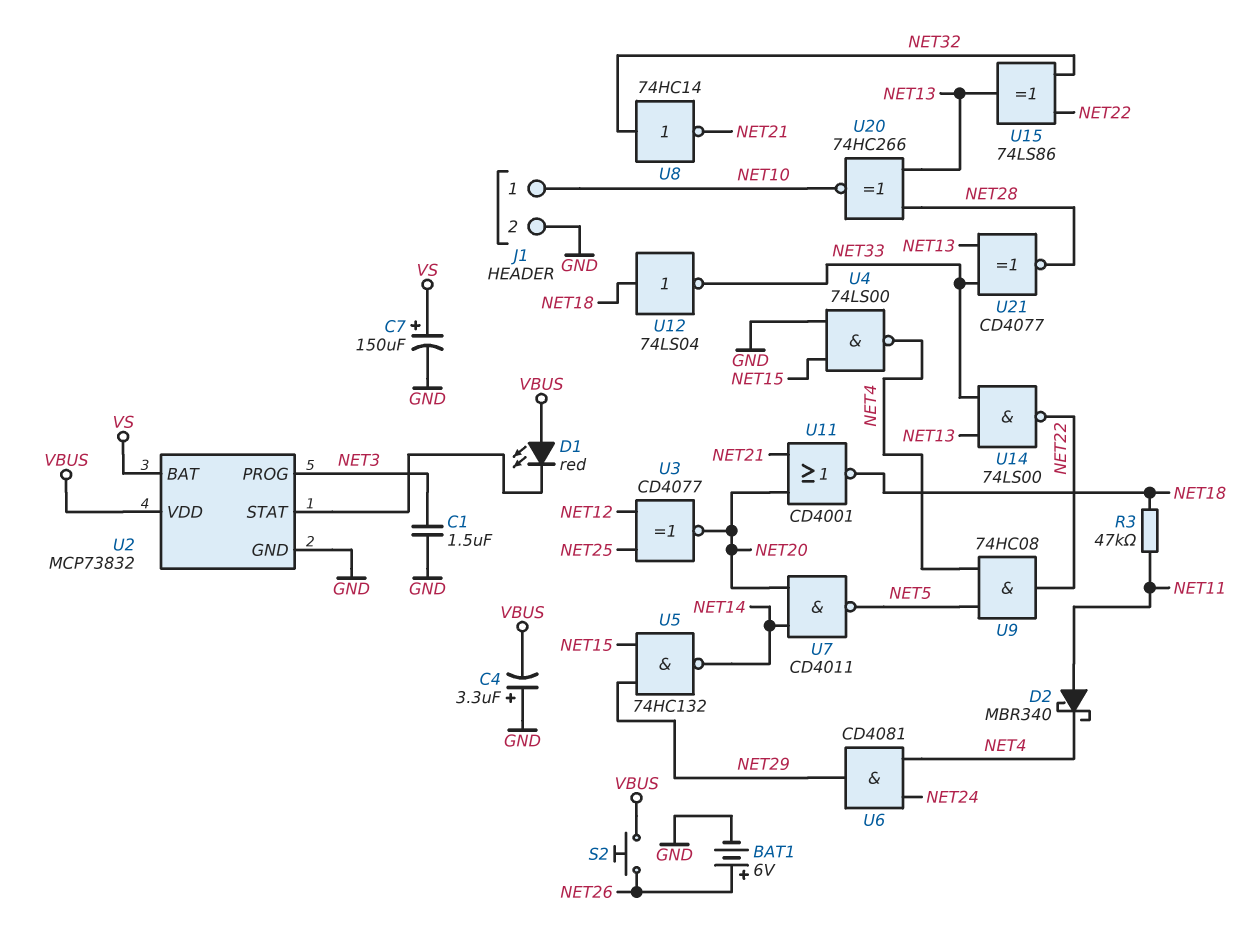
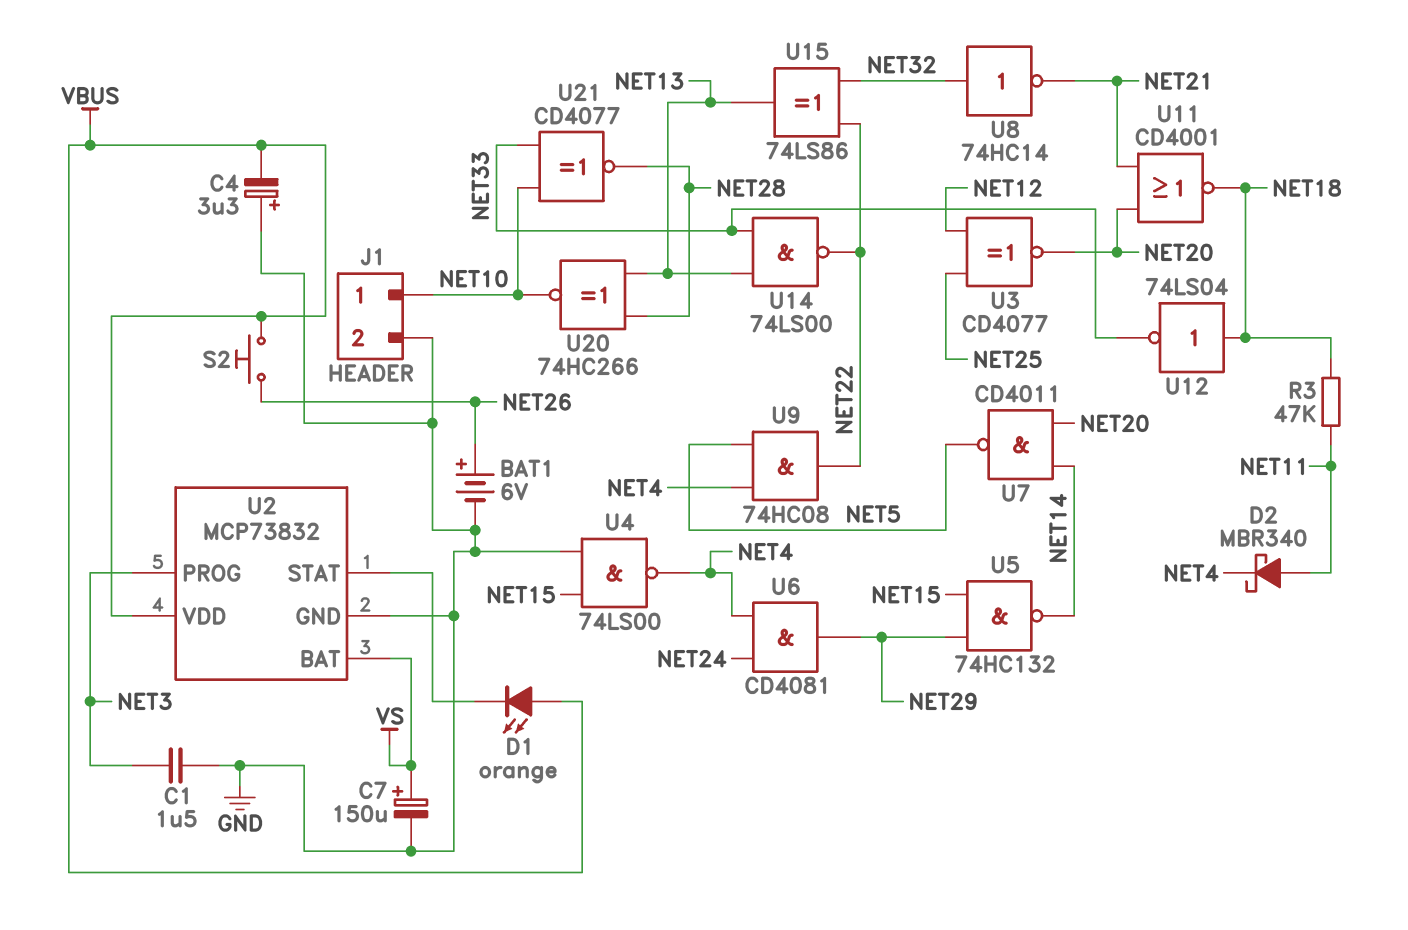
D1: LED red (A VBUS, K U2/STAT) -> LED orange (A VBUS, K U2/STAT)
U21: XNOR CD4077 (in NET13, in NET33, out NET28) -> XNOR CD4077 (in NET10, in NET33, out NET28)

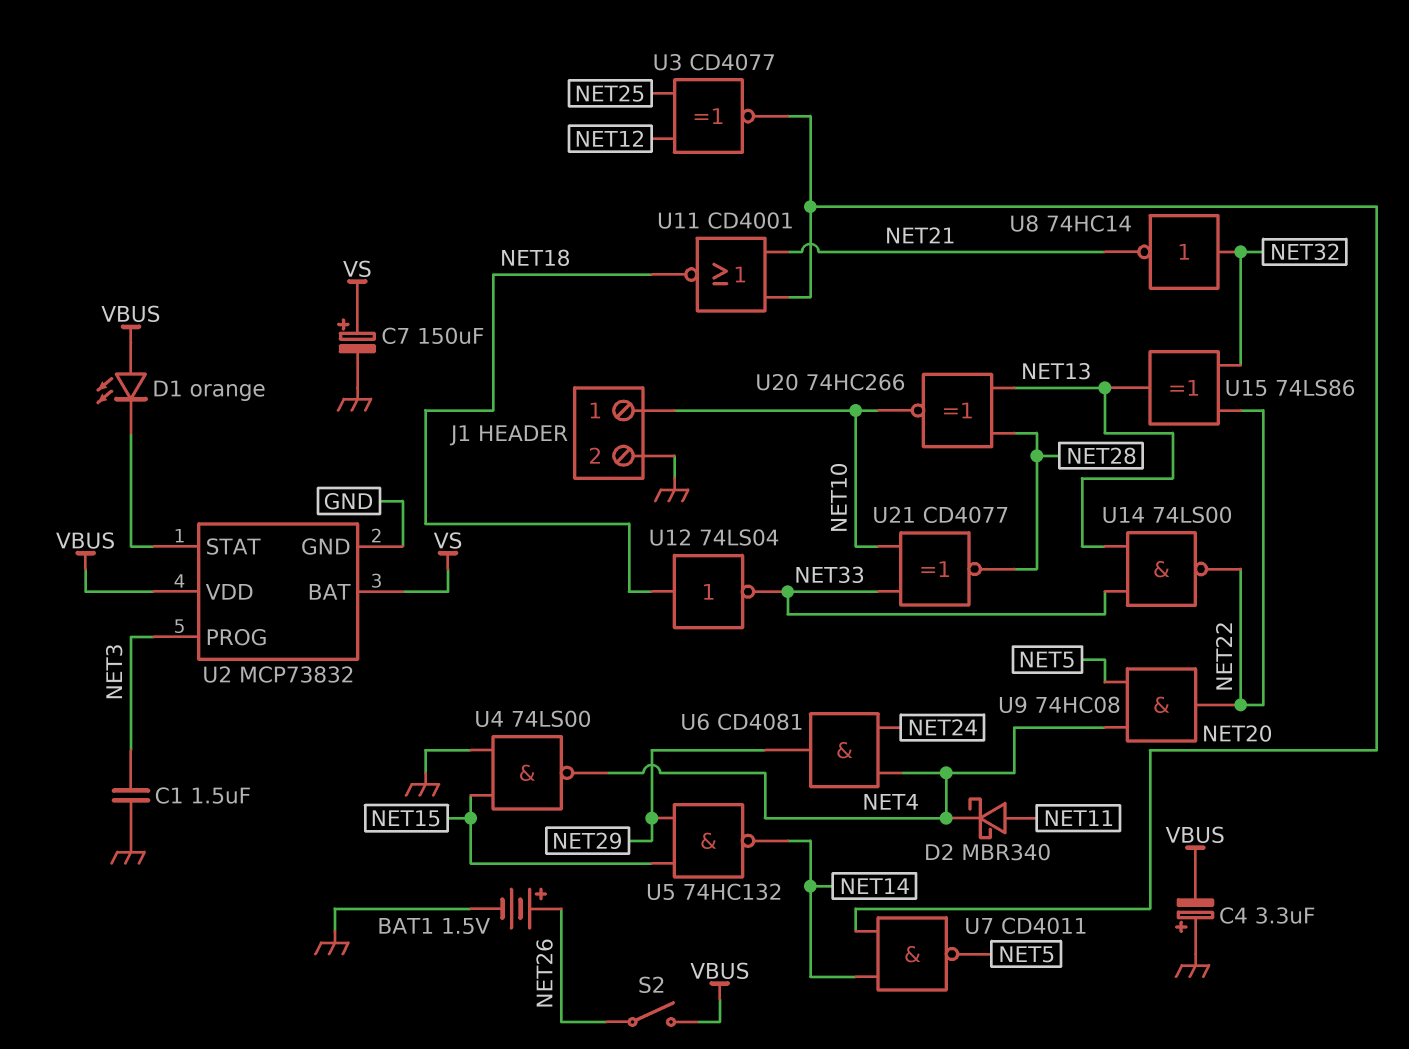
BAT1: 6V (plus NET26, minus GND) -> 1.5V (plus NET26, minus GND)
R3: 47k (NET11, NET18) -> none
S2: button (NET26, VBUS) -> switch (NET26, VBUS)

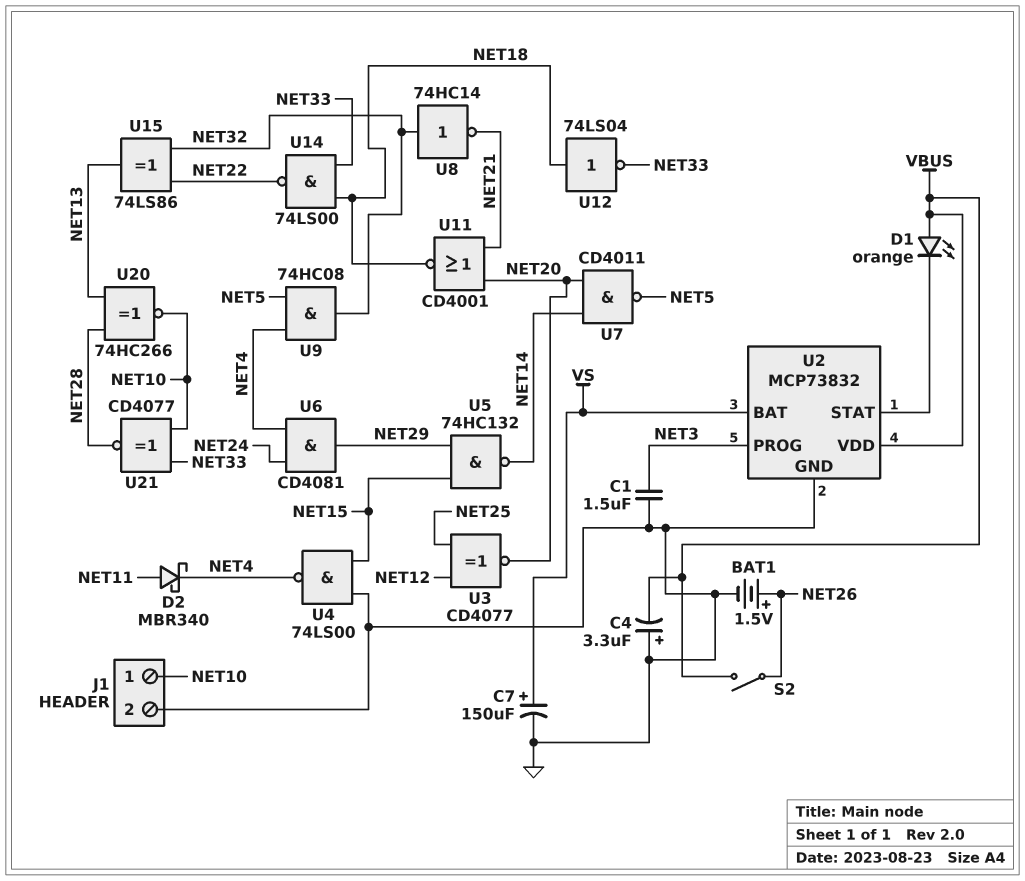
U9: AND 74HC08 (in NET4, in NET5, out NET22) -> AND 74HC08 (in NET4, in NET5, out NET32)
U14: NAND 74LS00 (in NET13, in NET33, out NET22) -> NAND 74LS00 (in NET18, in NET33, out NET22)

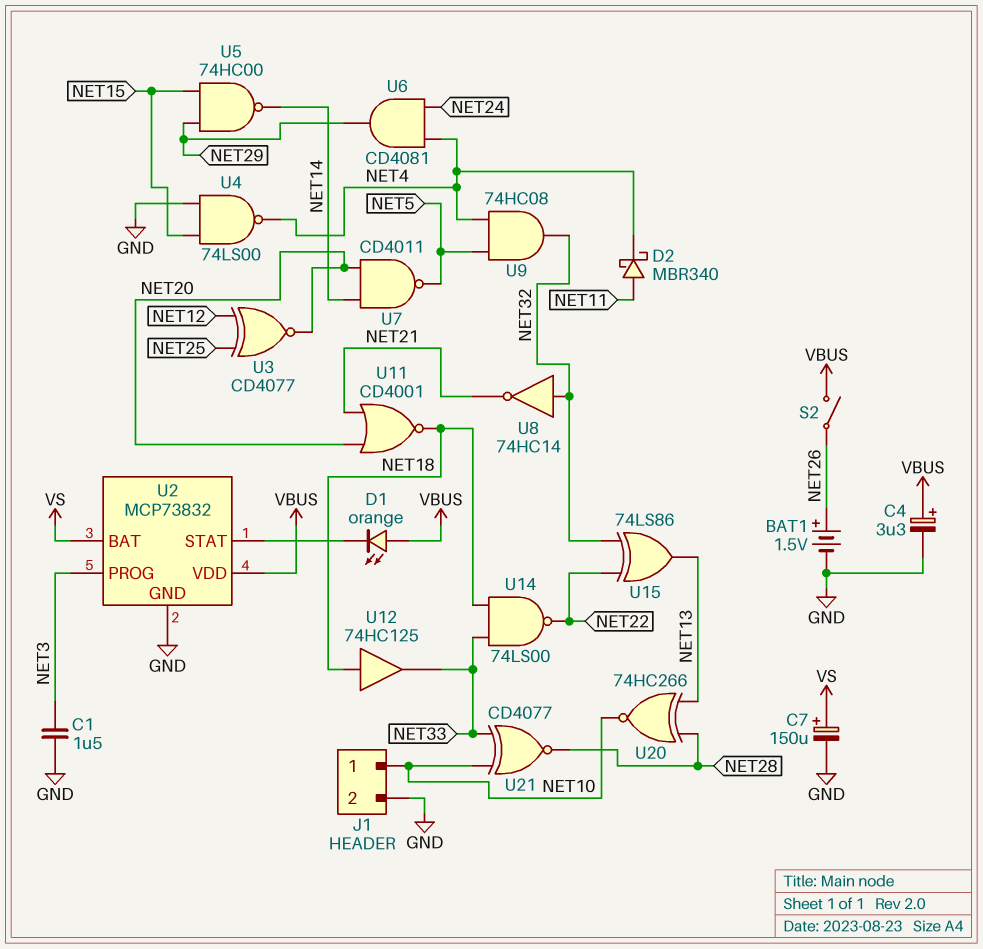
C4: 3.3uF (plus GND, minus VBUS) -> 3.3uF (plus VBUS, minus GND)
U5: NAND 74HC132 (in NET15, in NET29, out NET14) -> NAND 74HC00 (in NET15, in NET29, out NET14)
U12: NOT 74LS04 (in NET18, out NET33) -> buffer 74HC125 (in NET18, out NET33)

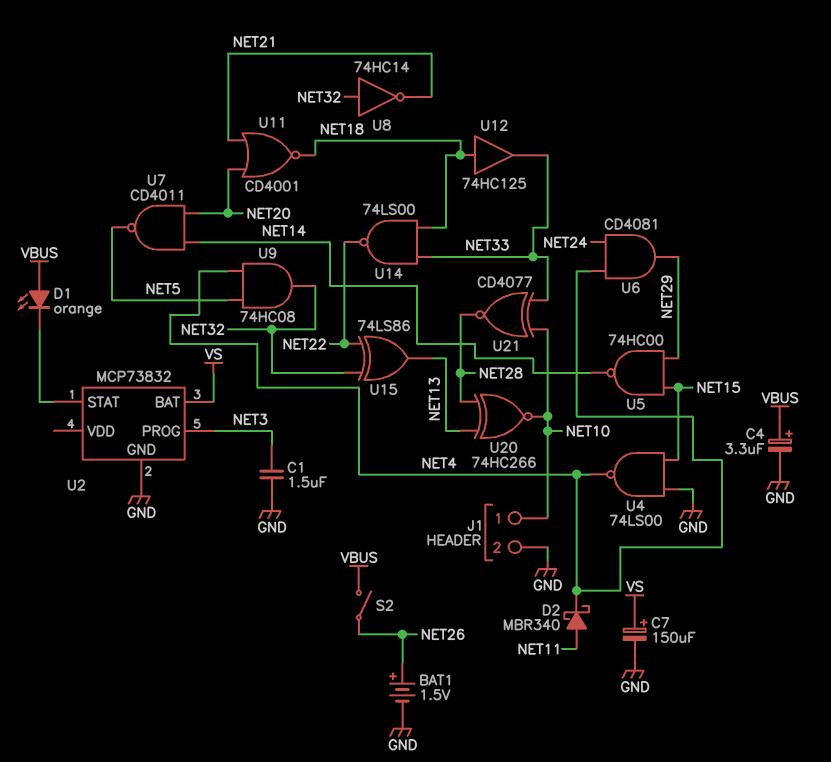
U2 pin VDD: VBUS -> none
U3: XNOR CD4077 (in NET12, in NET25, out NET20) -> none

